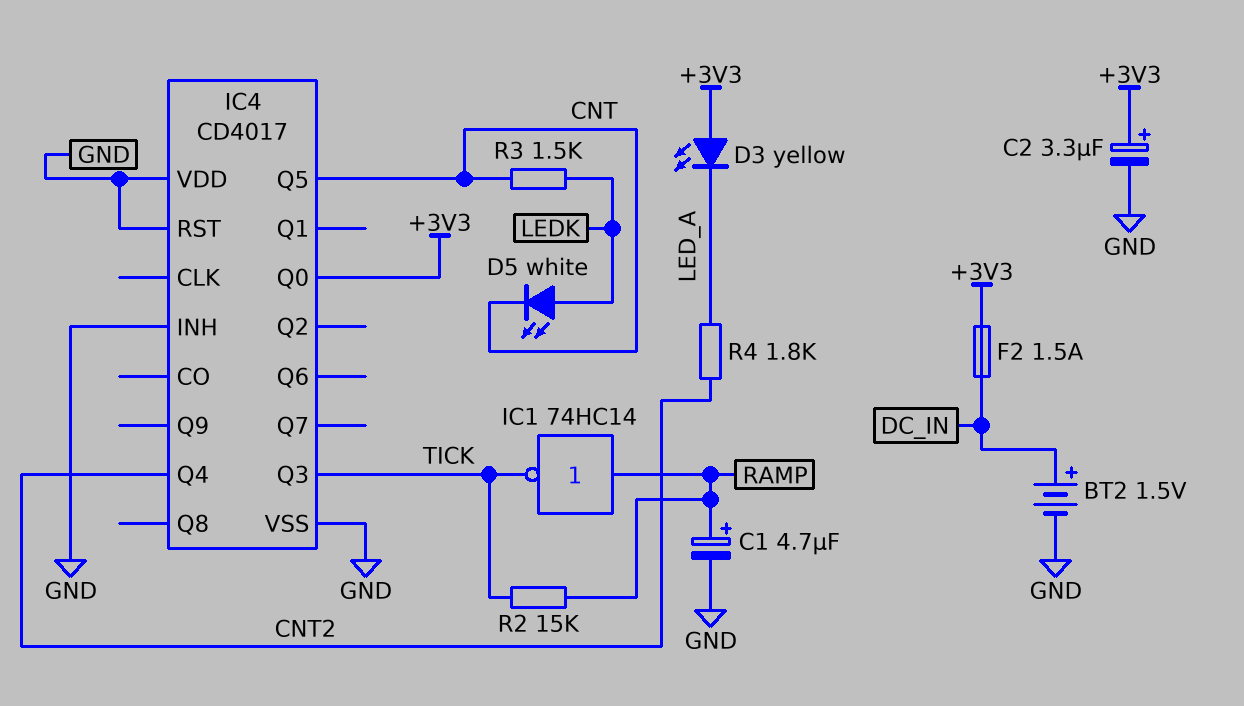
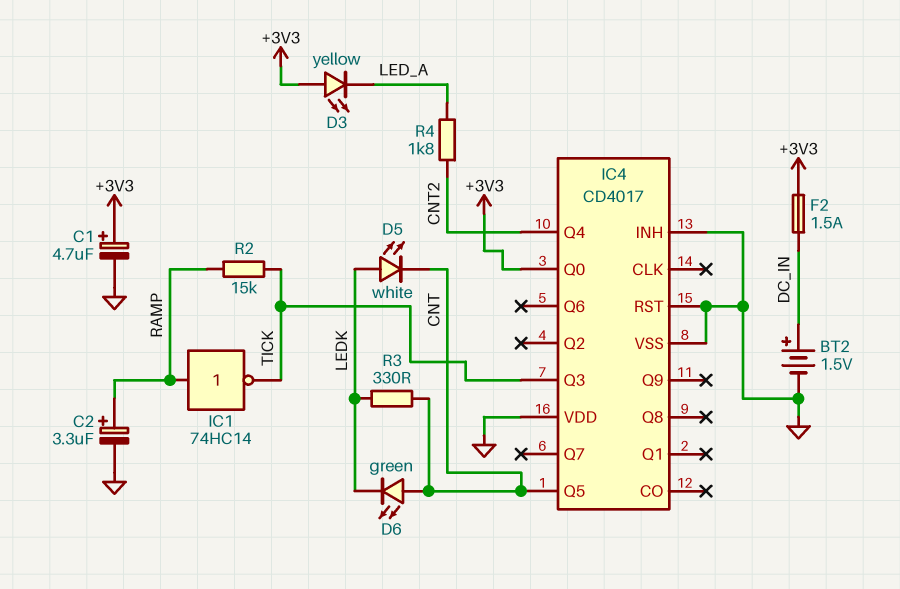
C1: 4.7uF (plus RAMP, minus GND) -> 4.7uF (plus +3V3, minus GND)
C2: 3.3uF (plus +3V3, minus GND) -> 3.3uF (plus RAMP, minus GND)
D6: none -> LED green (A CNT, K LEDK)
R3: 1.5k (CNT, LEDK) -> 330 (CNT, LEDK)

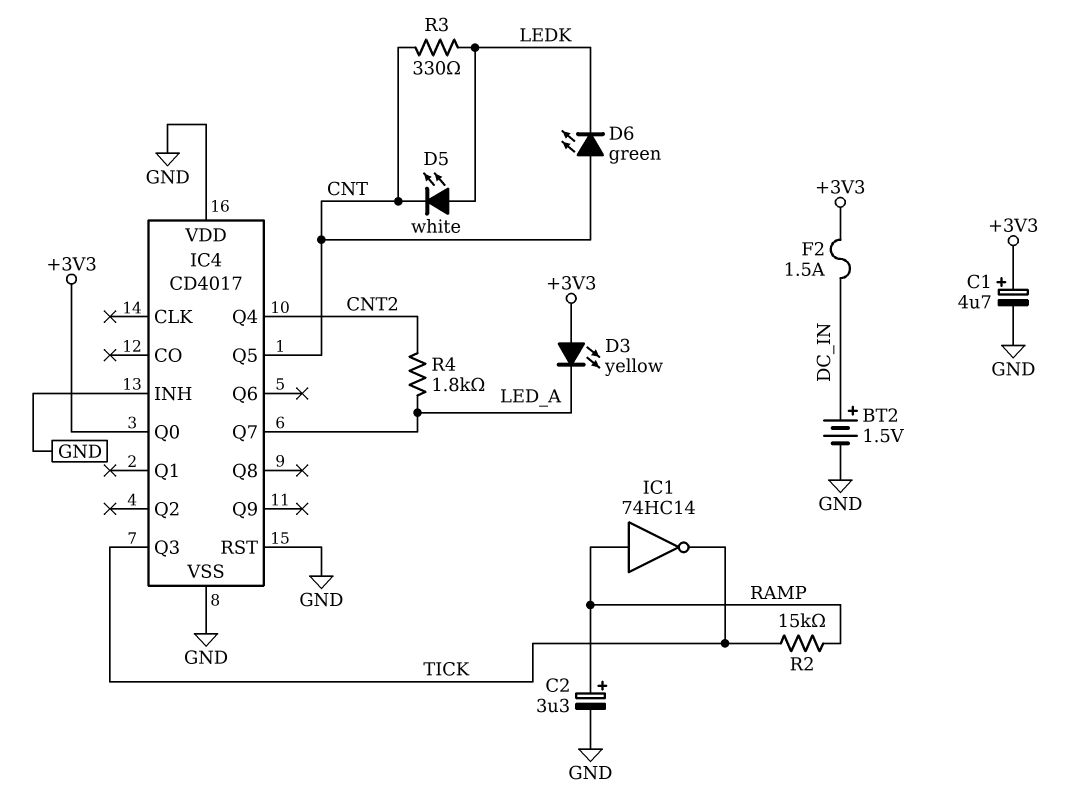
IC4 pin Q7: none -> LED_A

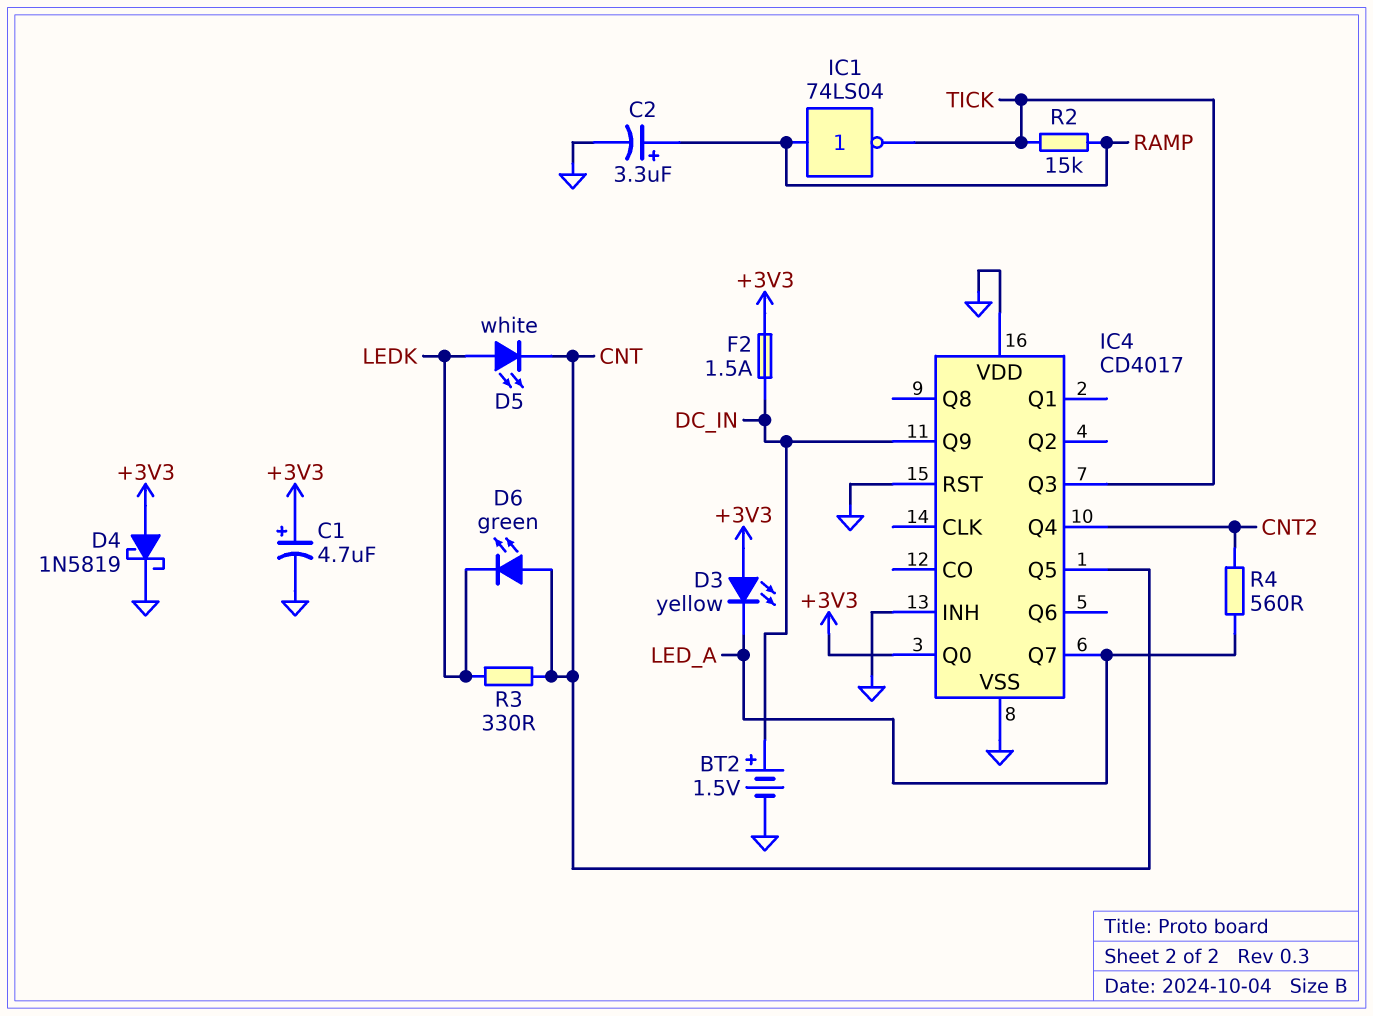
D4: none -> schottky 1N5819 (A +3V3, K GND)
IC1: NOT 74HC14 (in RAMP, out TICK) -> NOT 74LS04 (in RAMP, out TICK)
IC4 pin Q9: none -> DC_IN
R4: 1.8k (CNT2, LED_A) -> 560 (CNT2, LED_A)

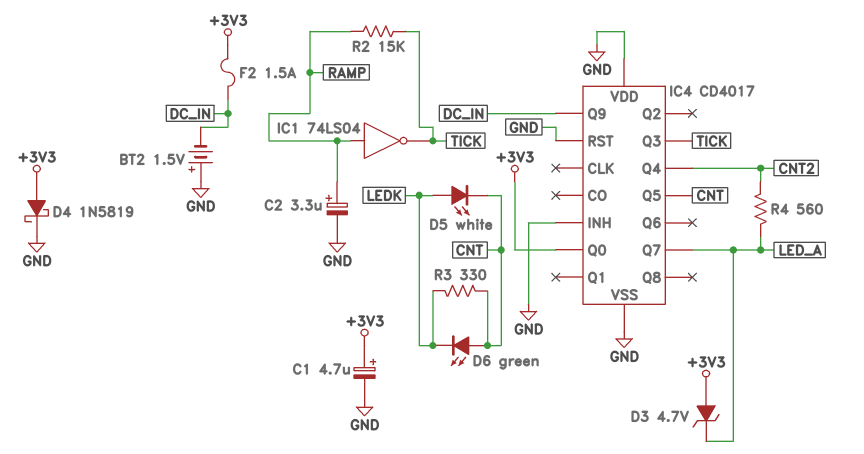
BT2: 1.5V (plus DC_IN, minus GND) -> 1.5V (plus GND, minus DC_IN)
D3: LED yellow (A +3V3, K LED_A) -> zener 4.7V (A +3V3, K LED_A)

